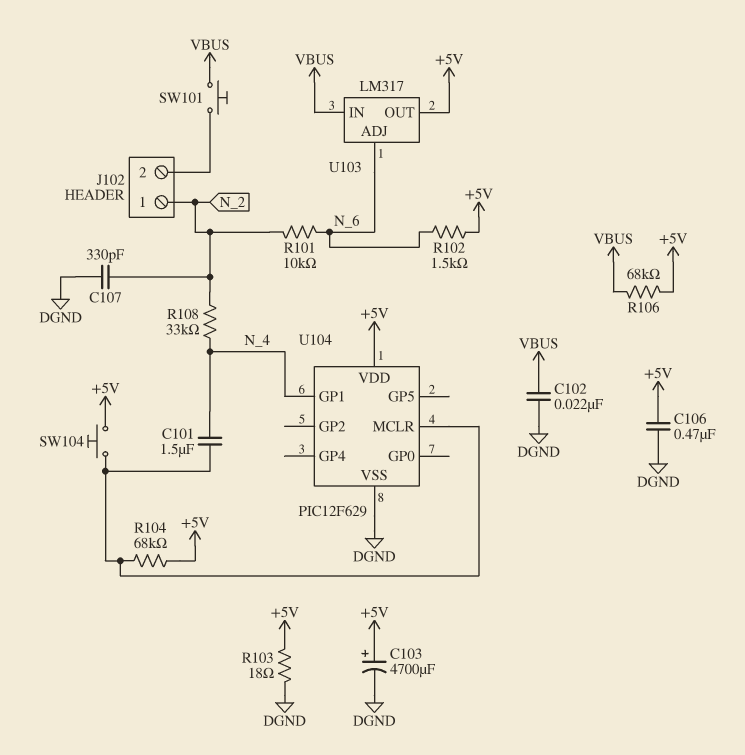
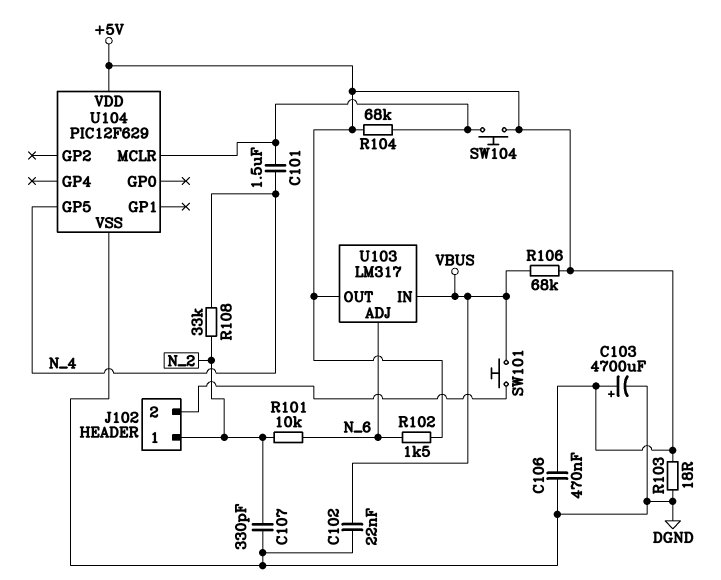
U104 pin GP1: N_4 -> none
U104 pin GP5: none -> N_4

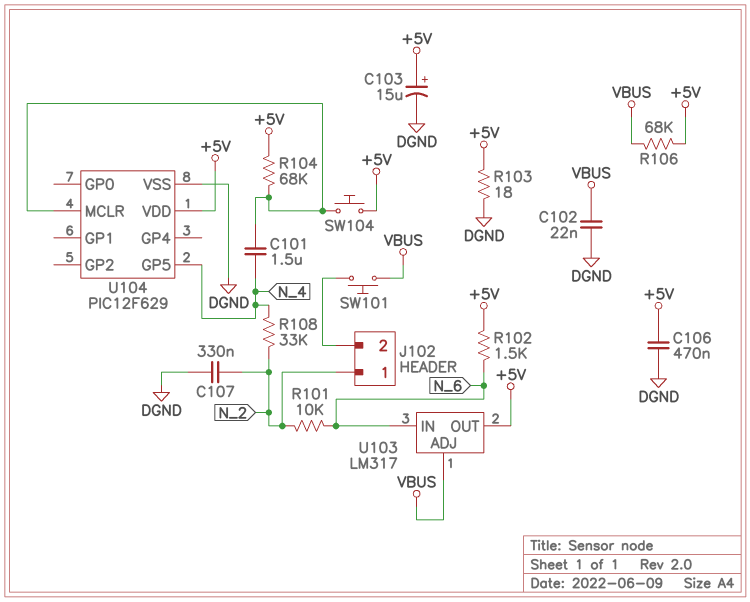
C103: 4700uF (plus +5V, minus DGND) -> 15uF (plus +5V, minus DGND)
C107: 330pF (DGND, N_2) -> 330nF (DGND, N_2)
U103 pin ADJ: N_6 -> VBUS
U103 pin IN: VBUS -> N_6

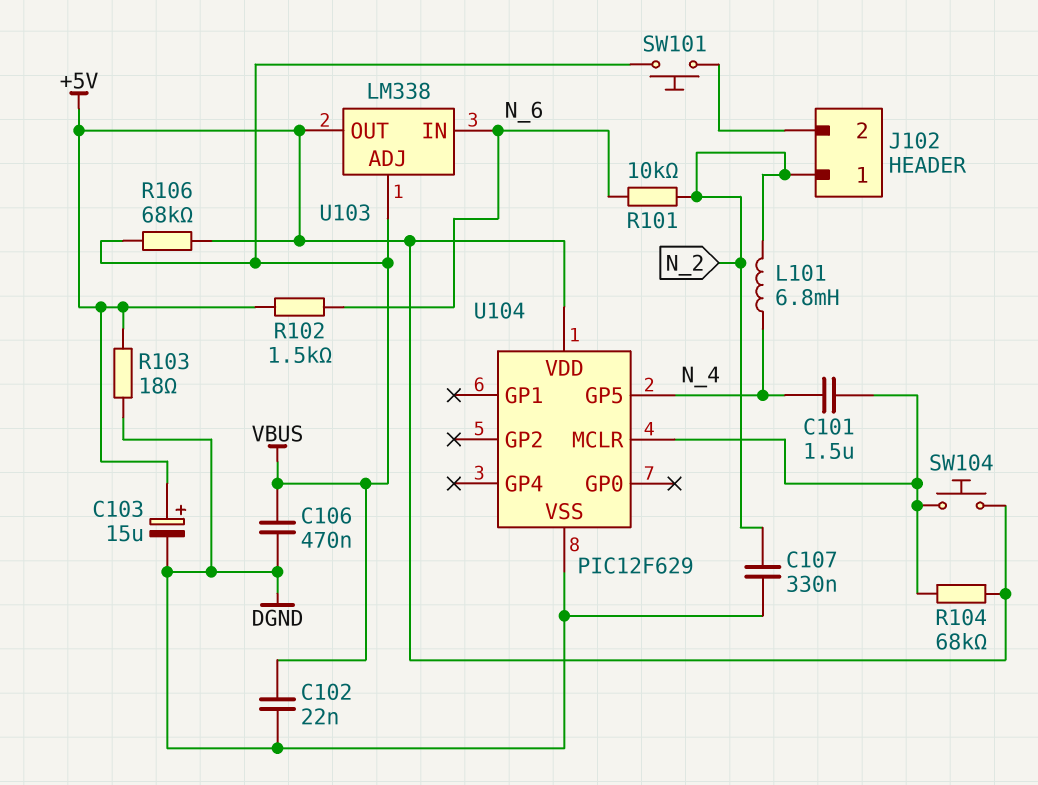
C106: 470nF (+5V, DGND) -> 470nF (DGND, VBUS)
L101: none -> 6.8mH (N_2, N_4)
R108: 33k (N_2, N_4) -> none
U103: LM317 -> LM338

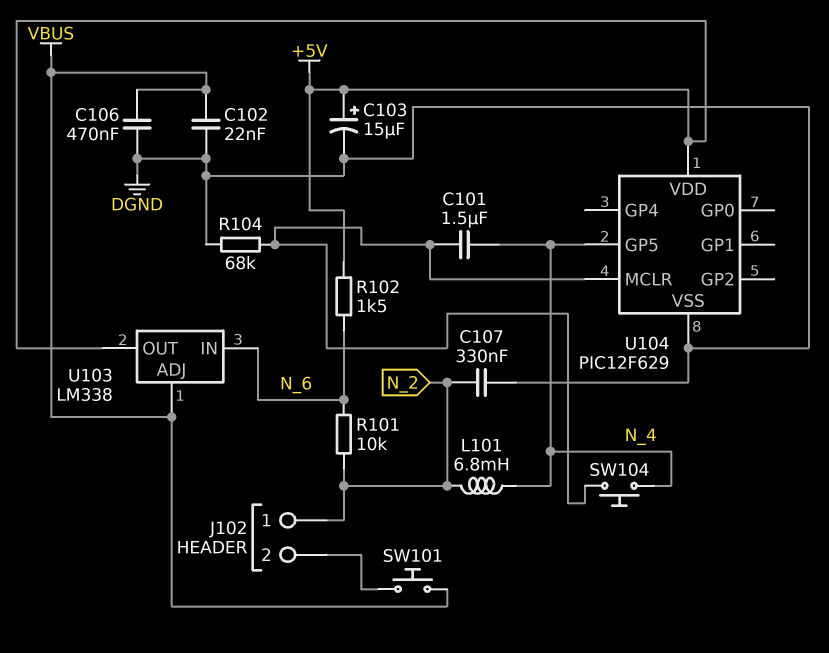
R103: 18 (+5V, DGND) -> none
R104: 68k (+5V, U104/MCLR) -> 68k (DGND, U104/MCLR)
R106: 68k (+5V, VBUS) -> none
SW104: button (+5V, U104/MCLR) -> button (N_4, U104/MCLR)

